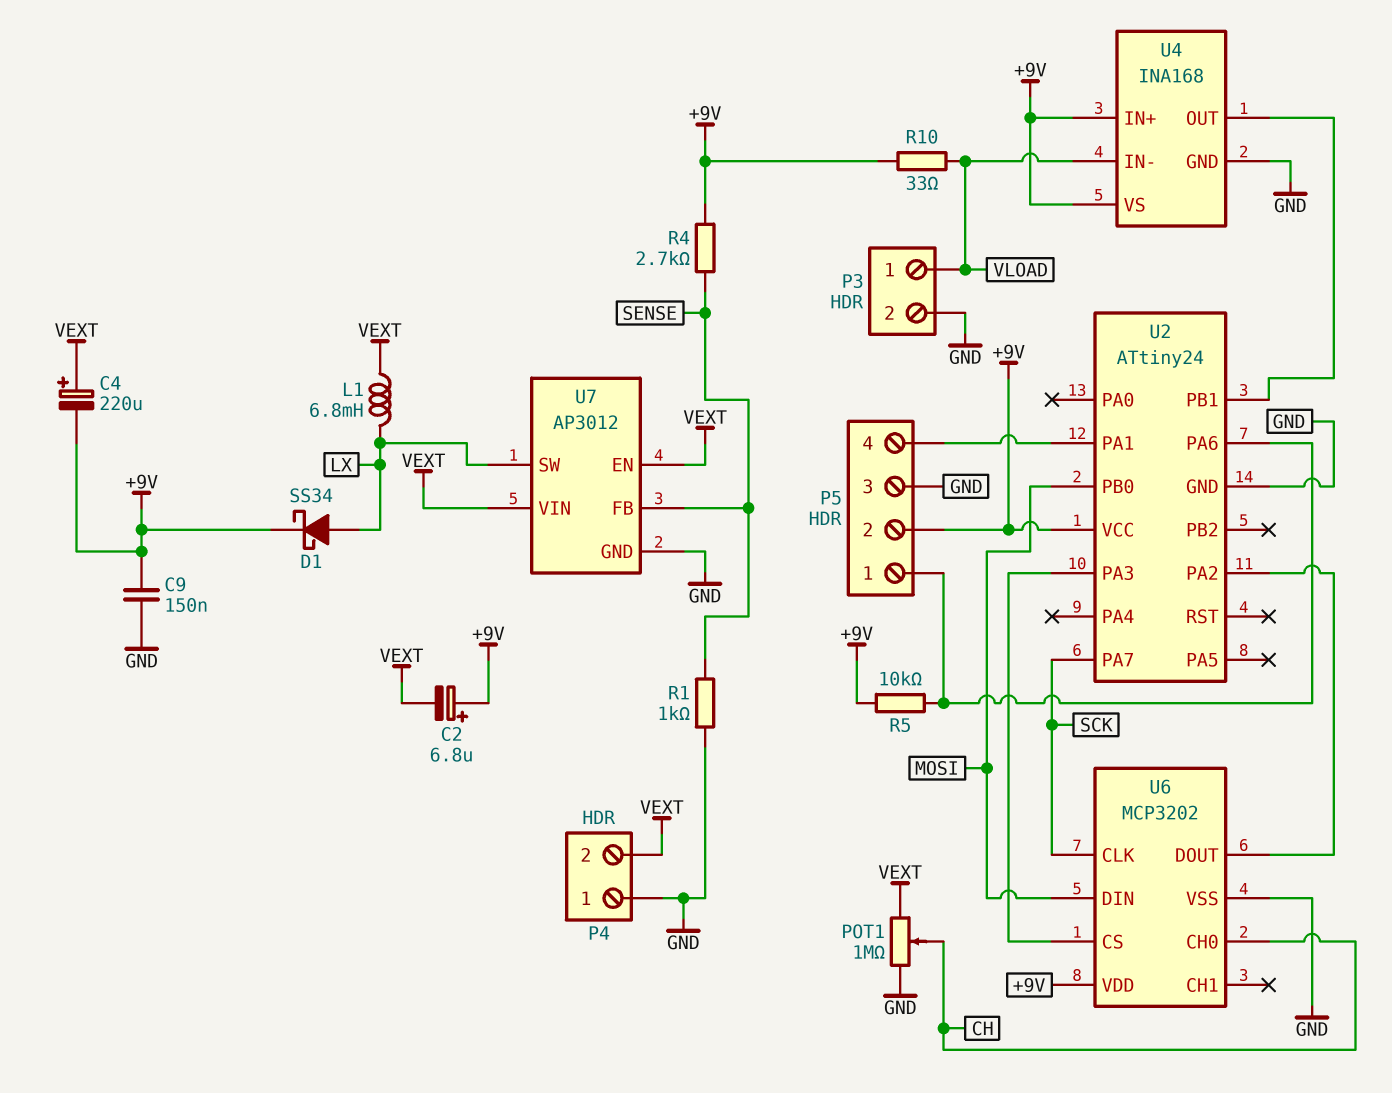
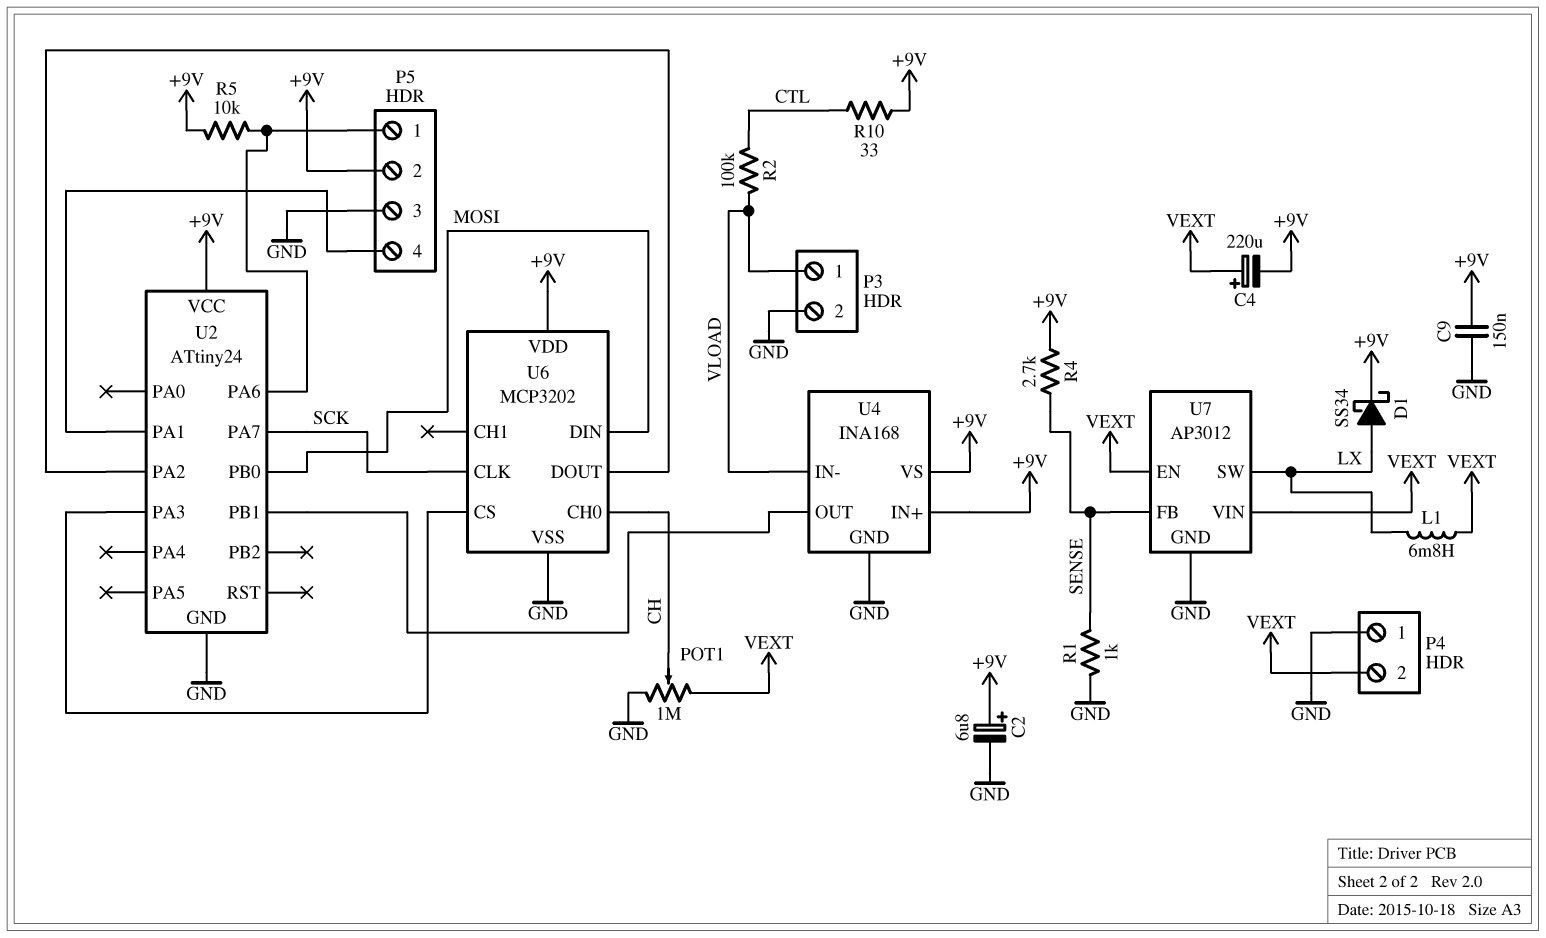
C2: 6.8uF (plus +9V, minus VEXT) -> 6.8uF (plus +9V, minus GND)
R2: none -> 100k (CTL, VLOAD)
R10: 33 (+9V, VLOAD) -> 33 (+9V, CTL)

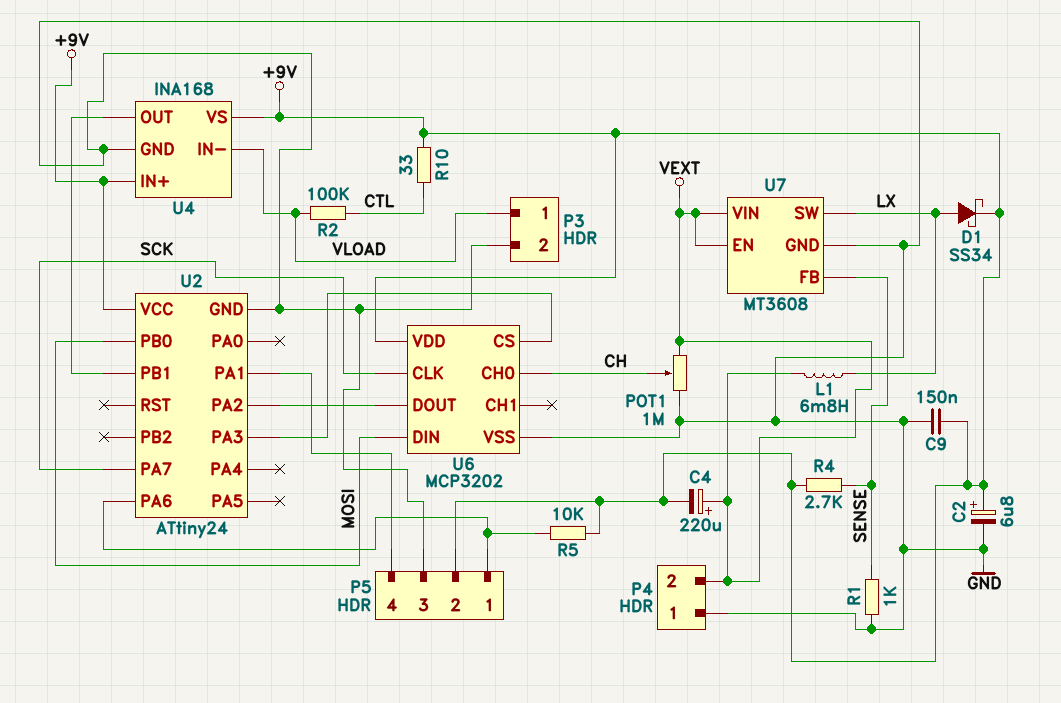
U7: AP3012 -> MT3608

